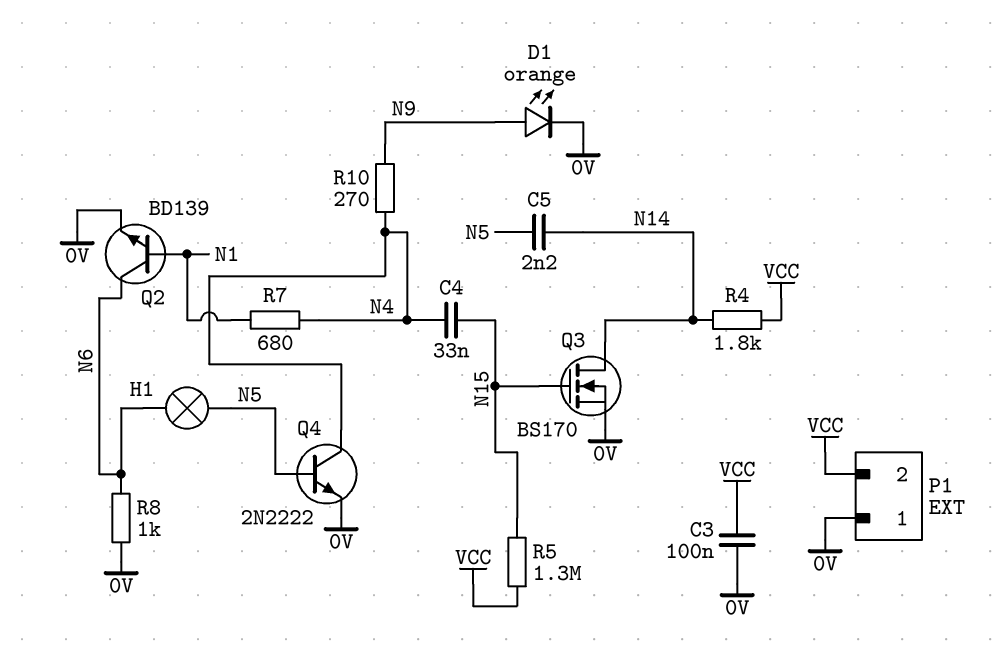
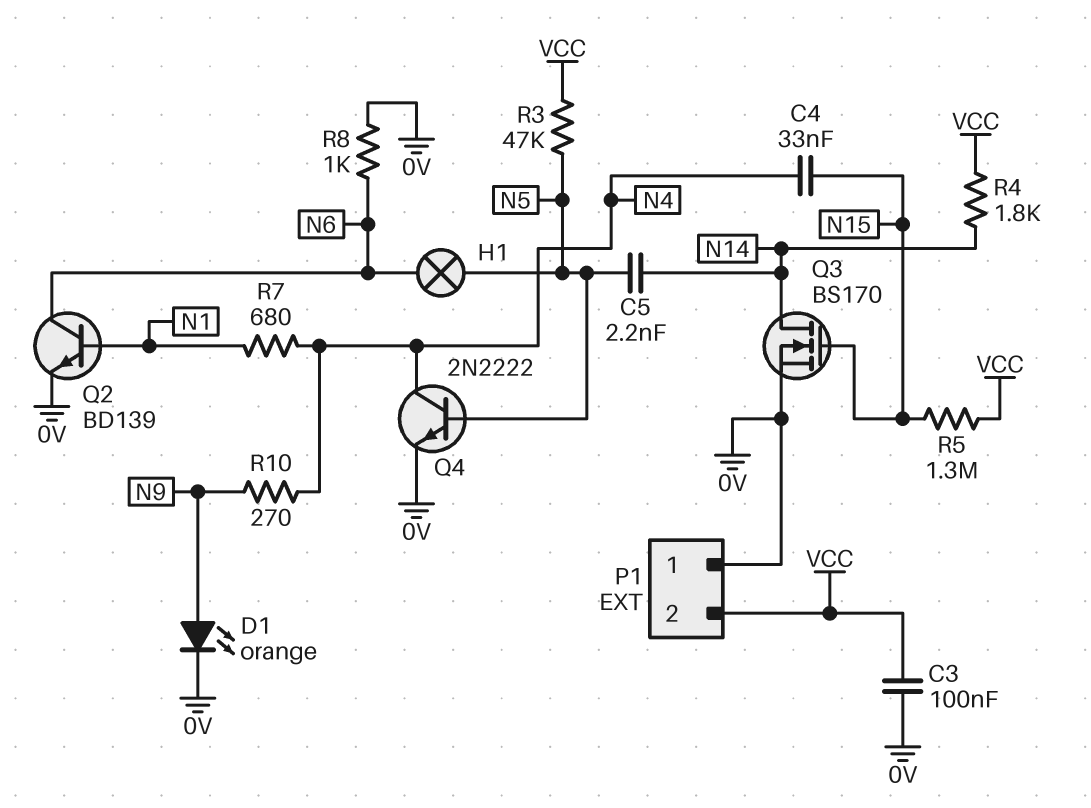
R3: none -> 47k (N5, VCC)

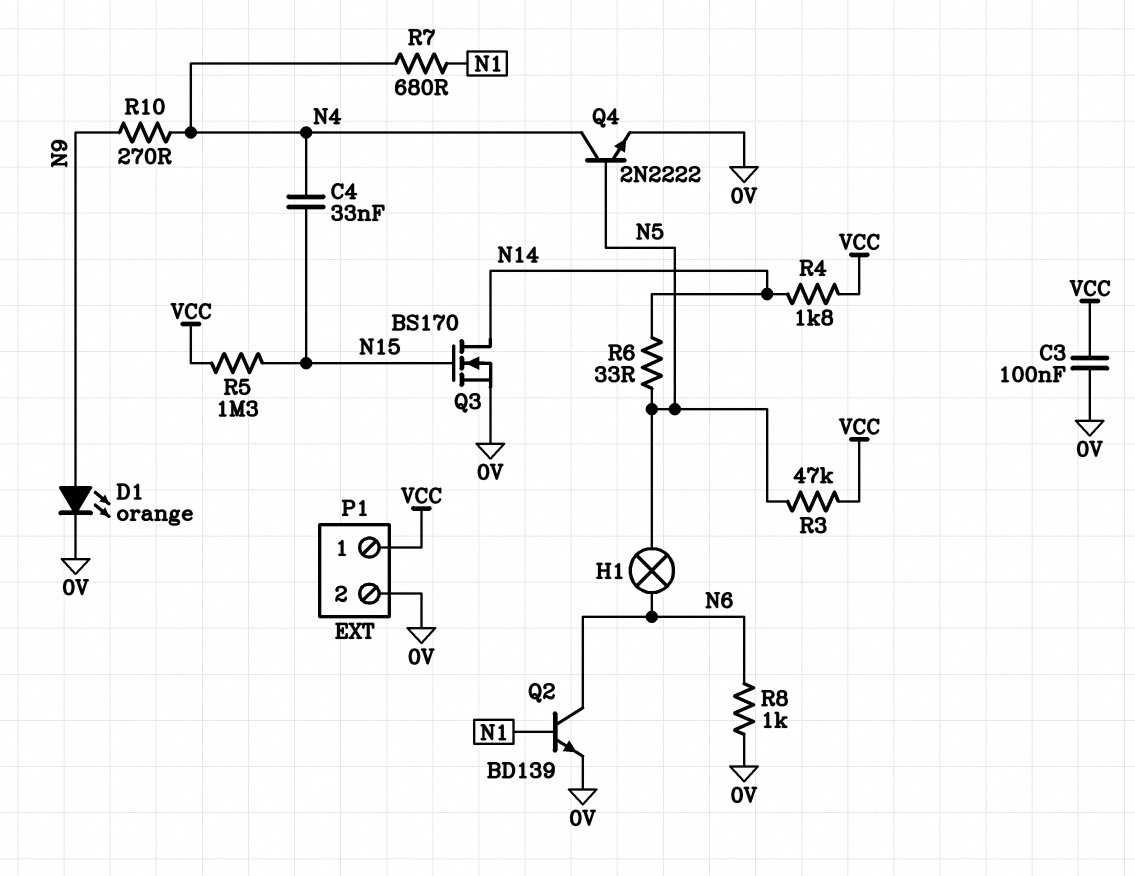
C5: 2.2nF (N5, N14) -> none
P1 pin 1: 0V -> VCC
P1 pin 2: VCC -> 0V
R6: none -> 33 (N5, N14)

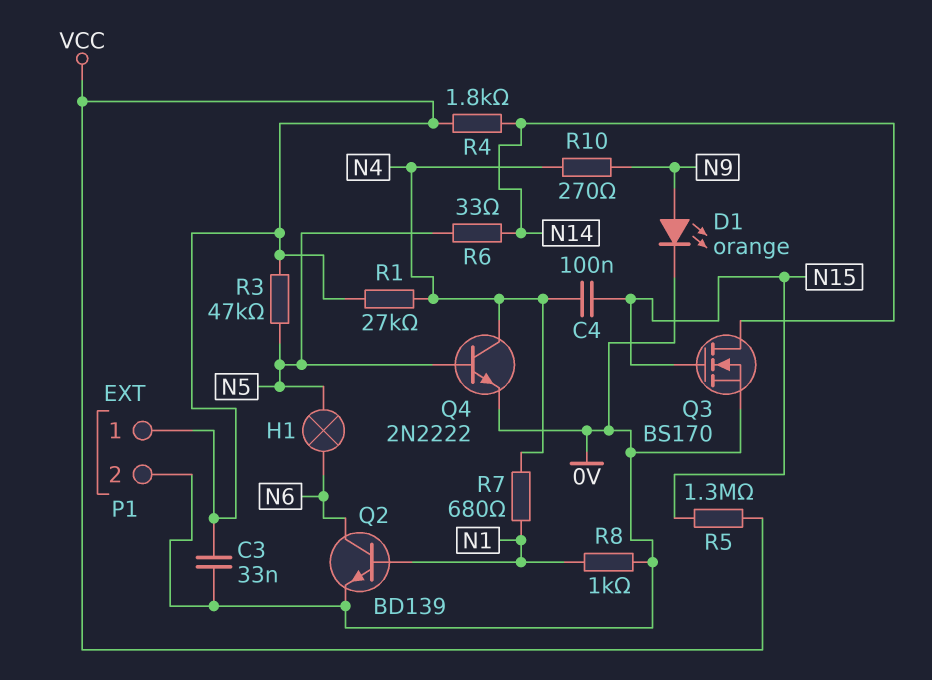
C3: 100nF (0V, VCC) -> 33nF (0V, VCC)
C4: 33nF (N4, N15) -> 100nF (N4, N15)
R1: none -> 27k (N4, VCC)
R8: 1k (0V, N6) -> 1k (0V, N1)

